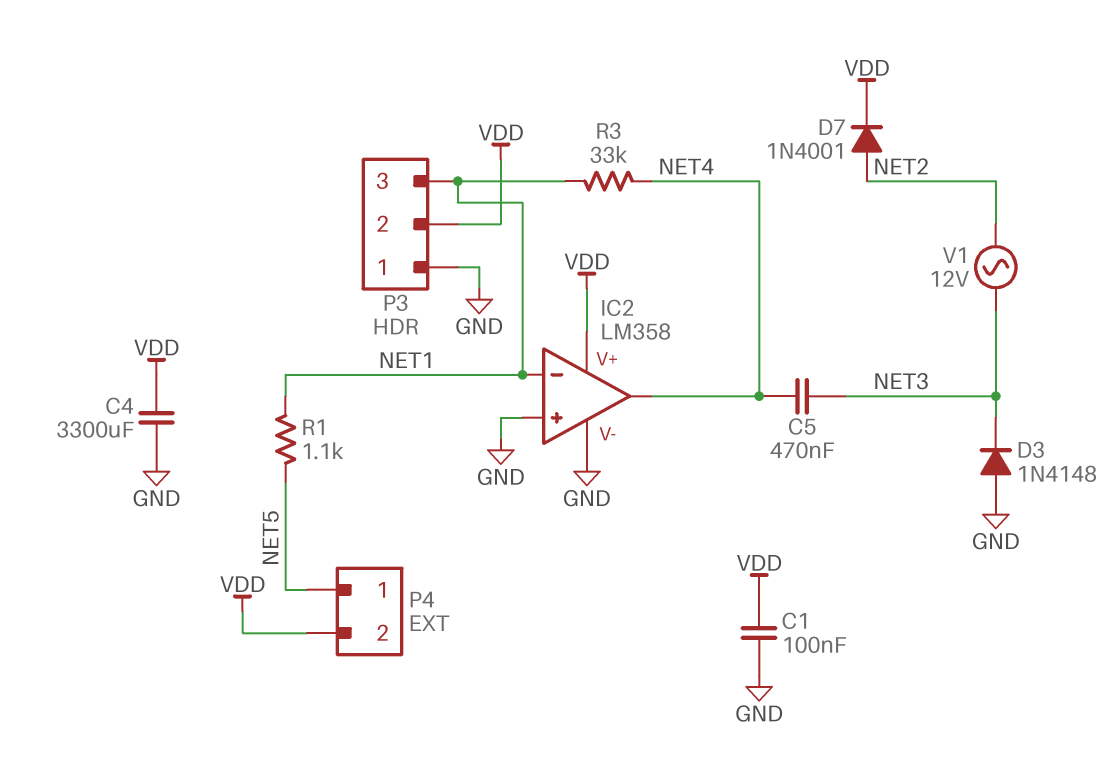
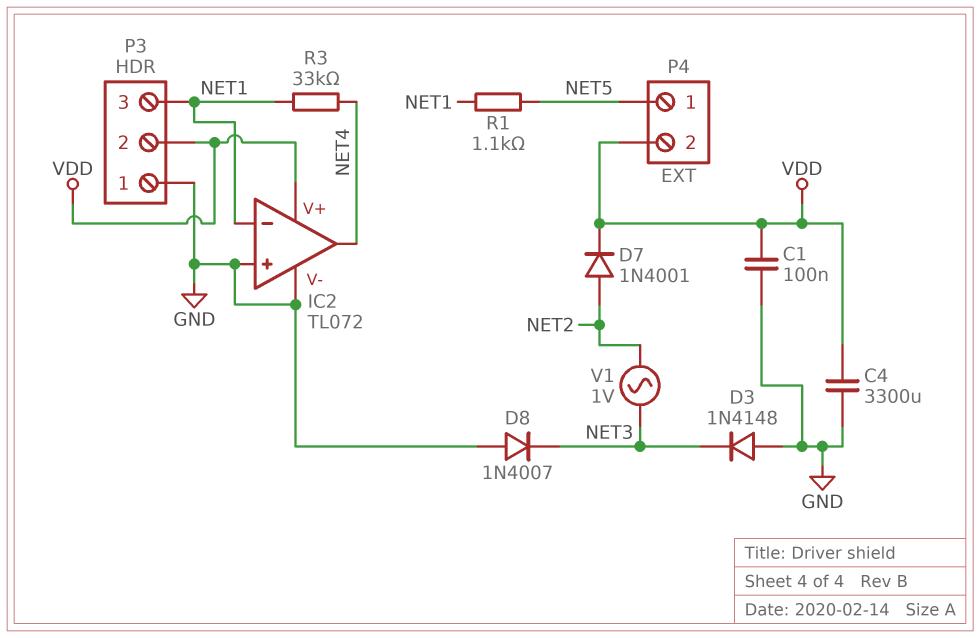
C5: 470nF (NET3, NET4) -> none
D8: none -> diode 1N4007 (A GND, K NET3)
IC2: LM358 -> TL072
V1: AC 12V (NET2, NET3) -> AC 1V (NET2, NET3)

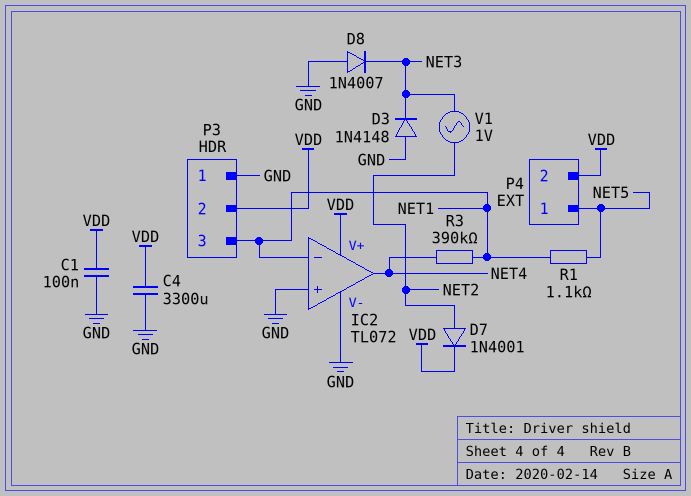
R3: 33k (NET1, NET4) -> 390k (NET1, NET4)

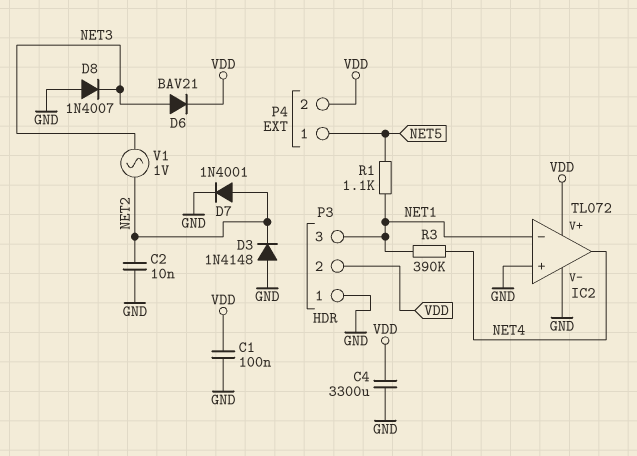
C2: none -> 10nF (GND, NET2)
D3: diode 1N4148 (A GND, K NET3) -> diode 1N4148 (A GND, K NET2)
D6: none -> diode BAV21 (A NET3, K VDD)
D7: diode 1N4001 (A NET2, K VDD) -> diode 1N4001 (A NET2, K GND)

